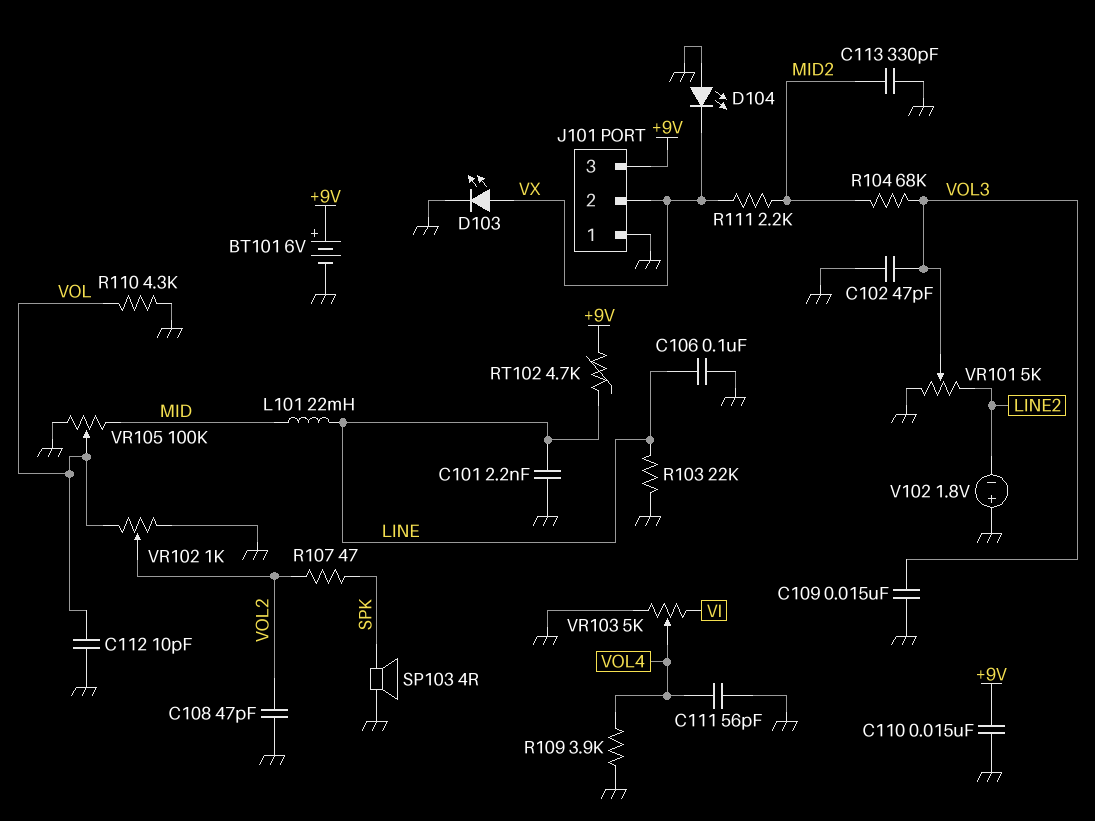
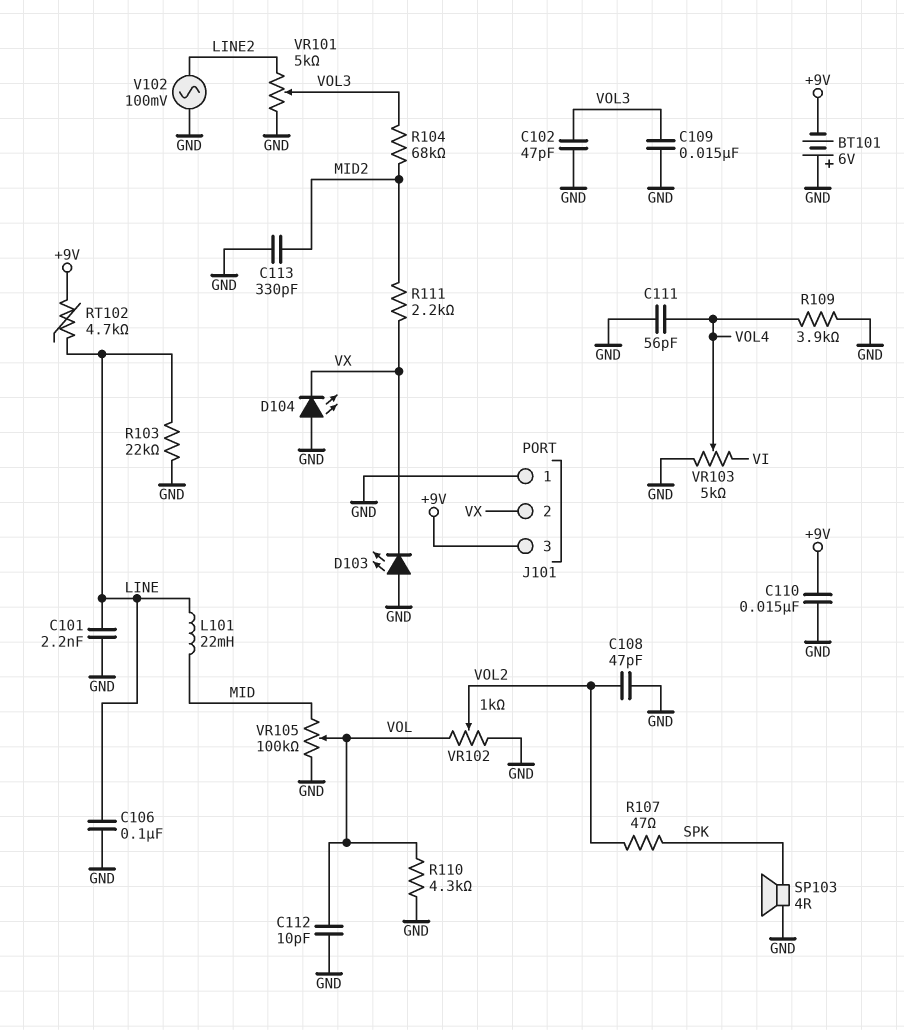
BT101: 6V (plus +9V, minus GND) -> 6V (plus GND, minus +9V)
D103: LED (A VX, K GND) -> LED (A GND, K VX)
V102: 1.8V (plus GND, minus LINE2) -> AC 100mV (GND, LINE2)

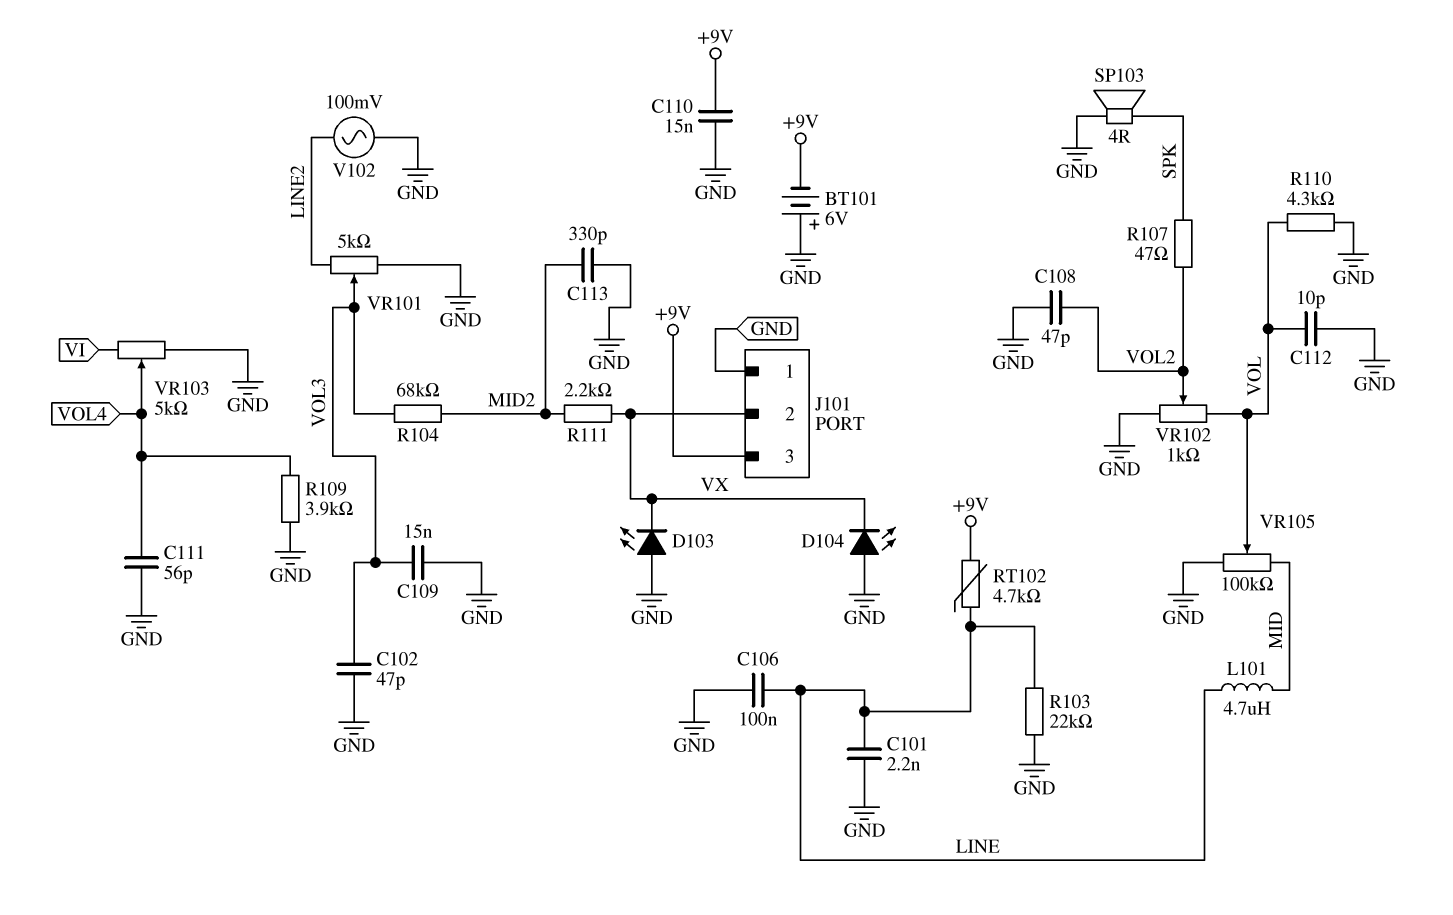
L101: 22mH (LINE, MID) -> 4.7uH (LINE, MID)

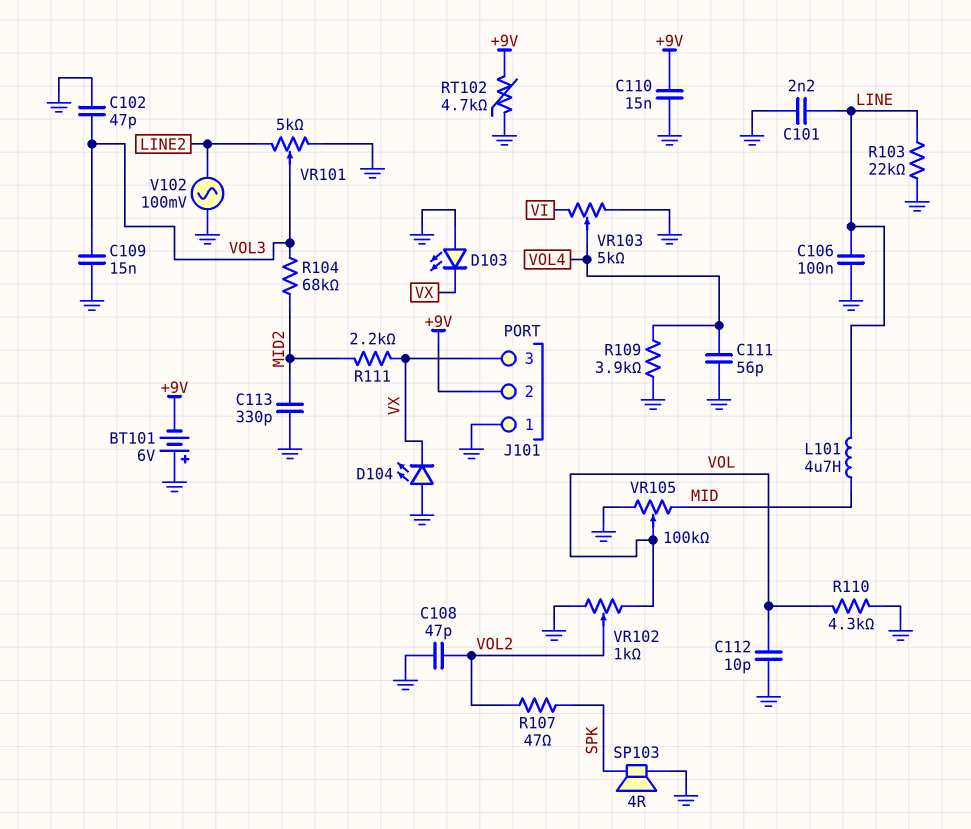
J101 pin 2: VX -> +9V
J101 pin 3: +9V -> VX
RT102: 4.7k (+9V, LINE) -> 4.7k (+9V, GND)

